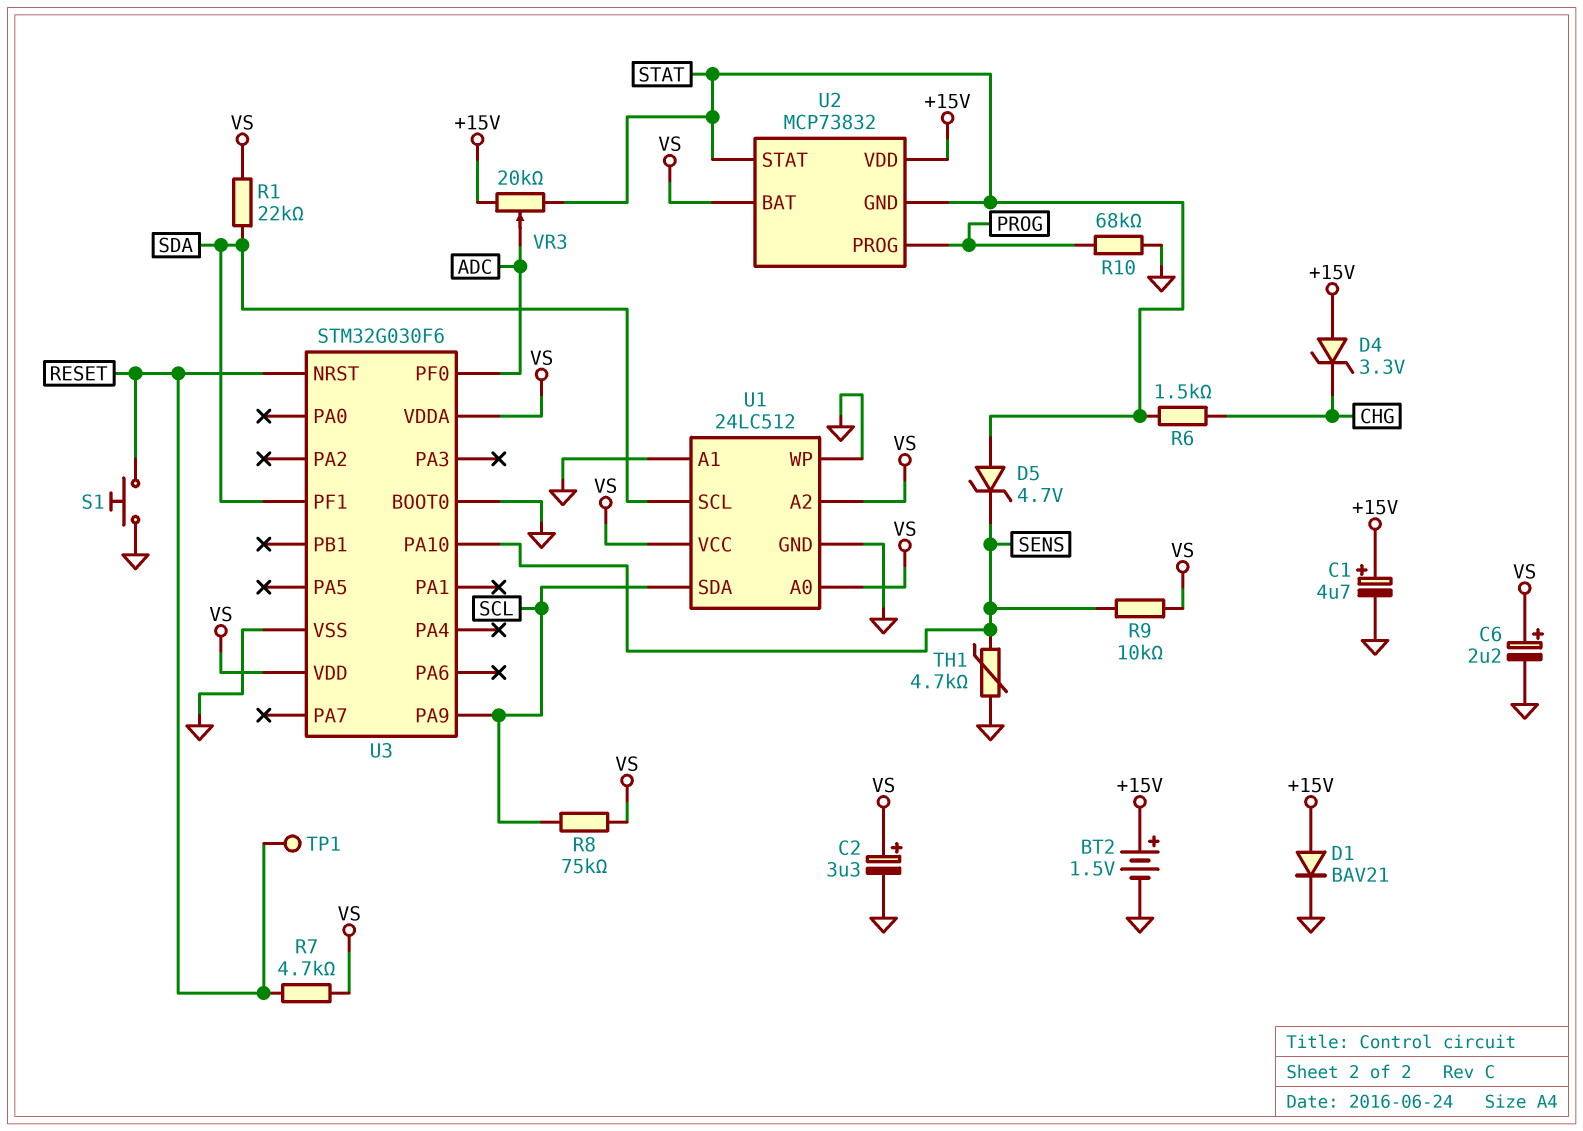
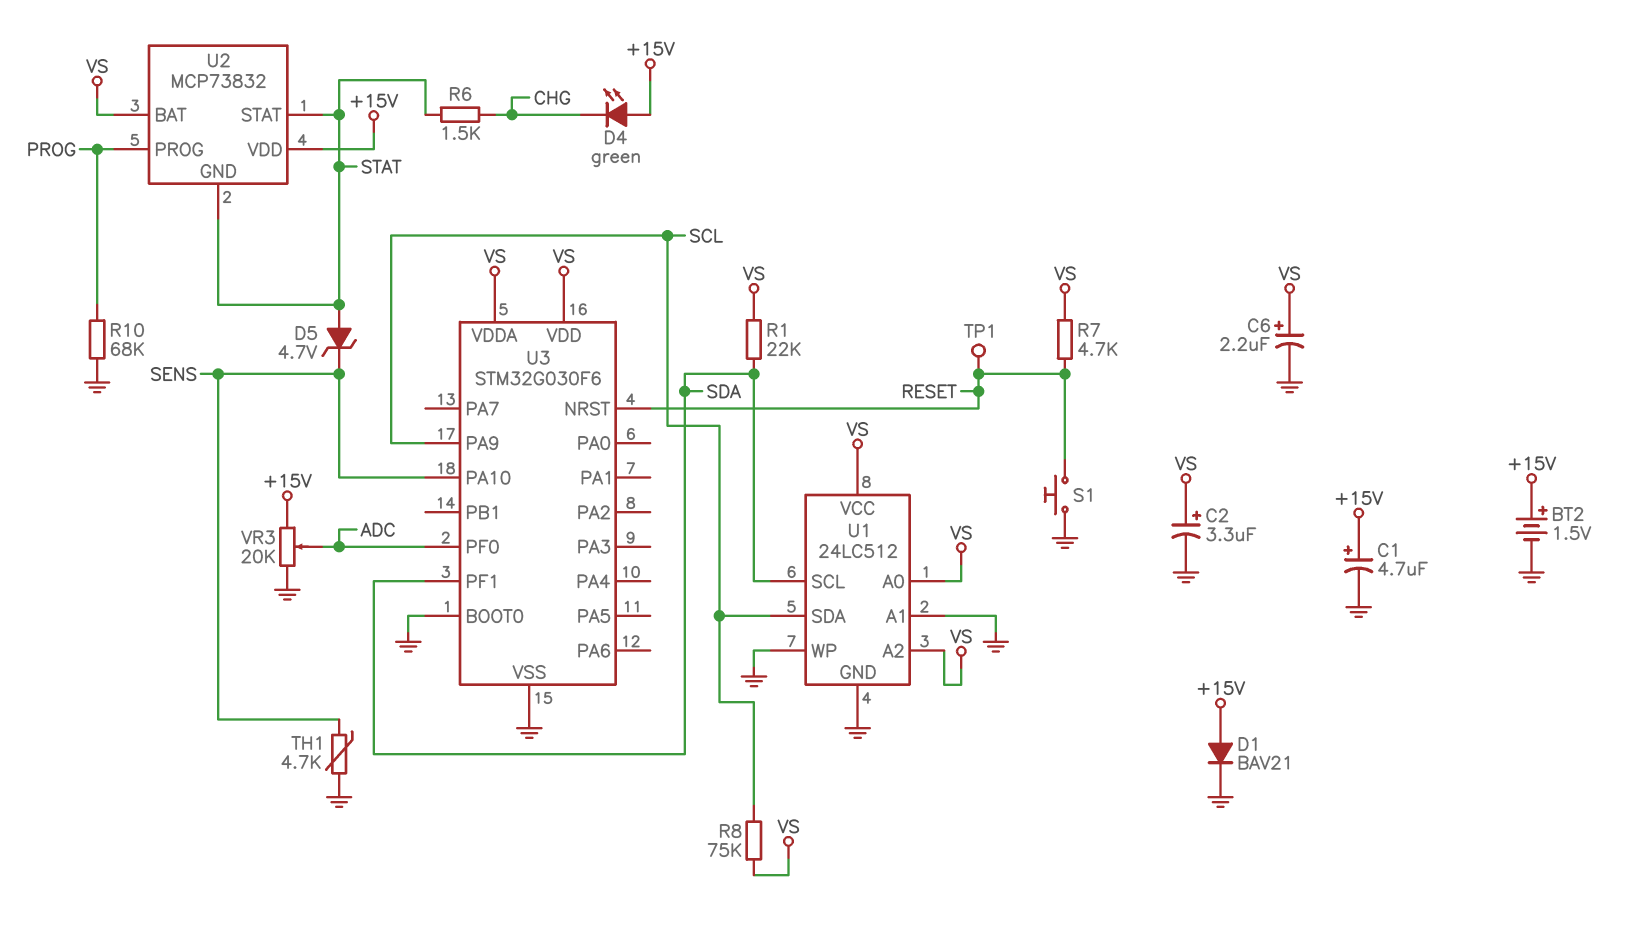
D4: zener 3.3V (A +15V, K CHG) -> LED green (A +15V, K CHG)
R9: 10k (SENS, VS) -> none
VR3: 20k (+15V, STAT, wiper ADC) -> 20k (+15V, GND, wiper ADC)

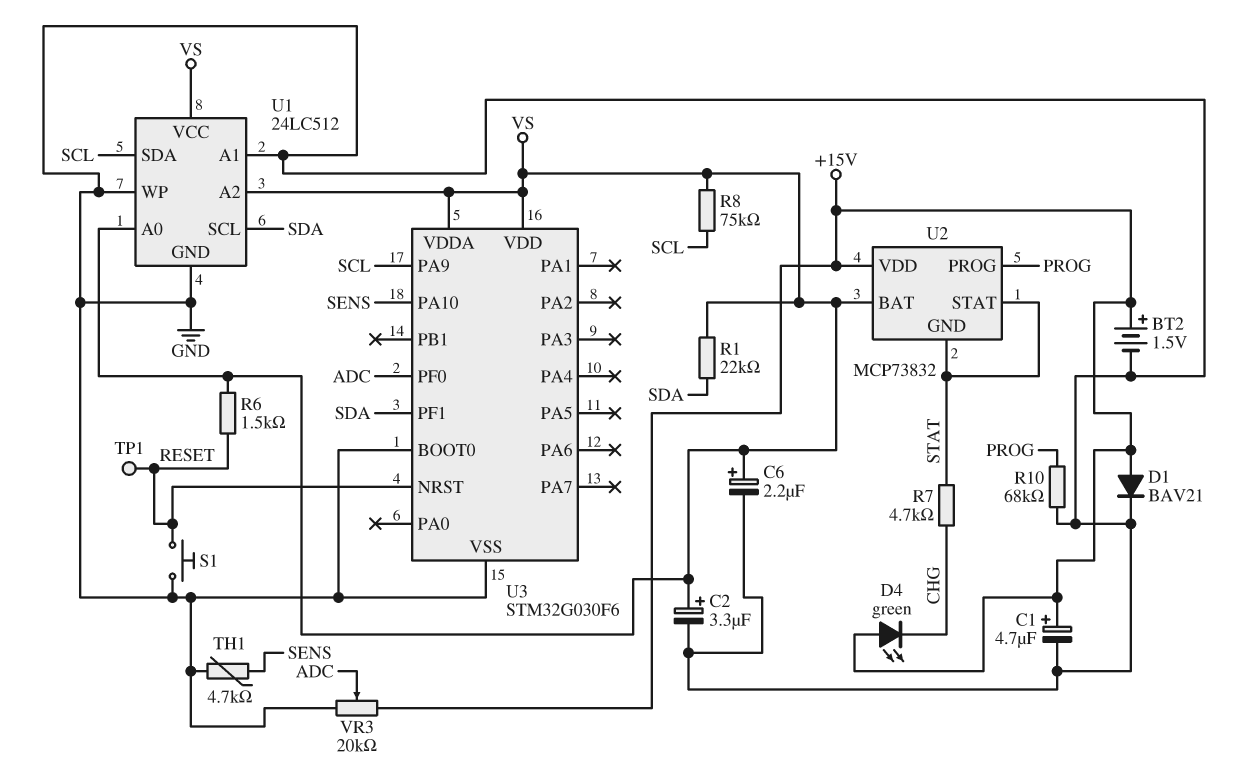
D5: zener 4.7V (A STAT, K SENS) -> none
R6: 1.5k (CHG, STAT) -> 1.5k (RESET, VS)
R7: 4.7k (RESET, VS) -> 4.7k (CHG, STAT)

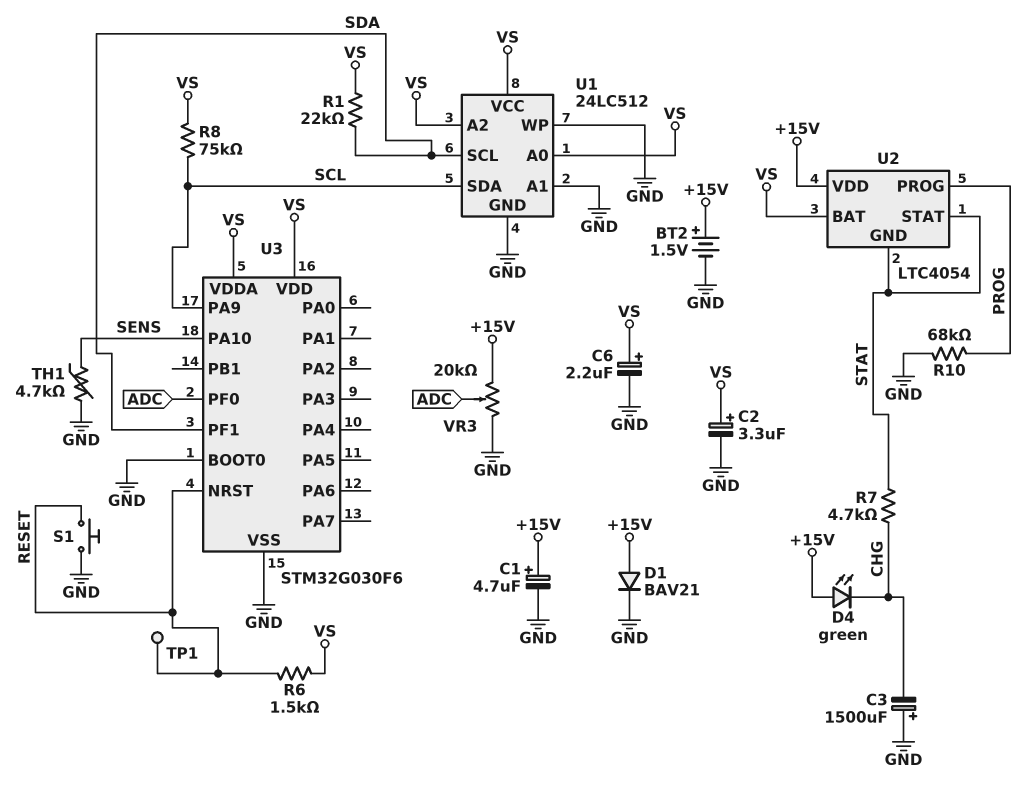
C3: none -> 1500uF (plus GND, minus CHG)
U2: MCP73832 -> LTC4054

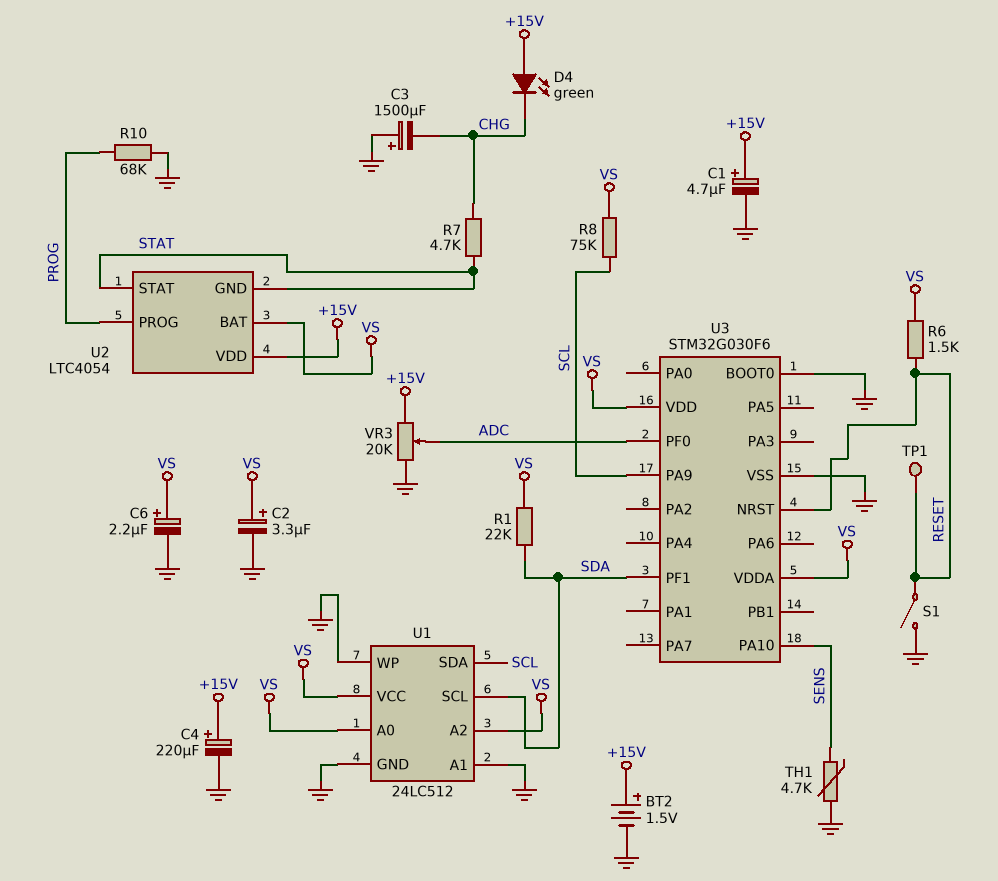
C4: none -> 220uF (plus +15V, minus GND)
D1: diode BAV21 (A +15V, K GND) -> none
S1: button (GND, RESET) -> switch (GND, RESET)

